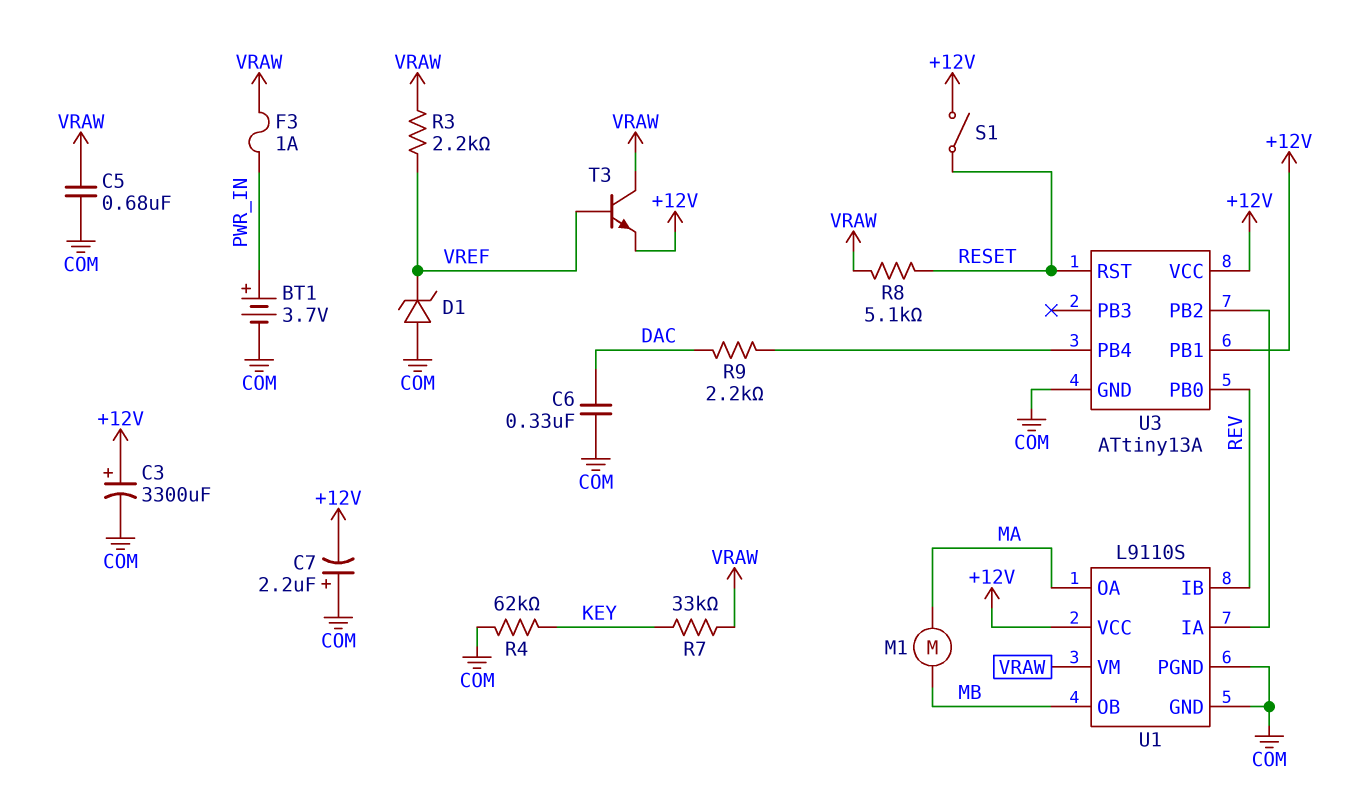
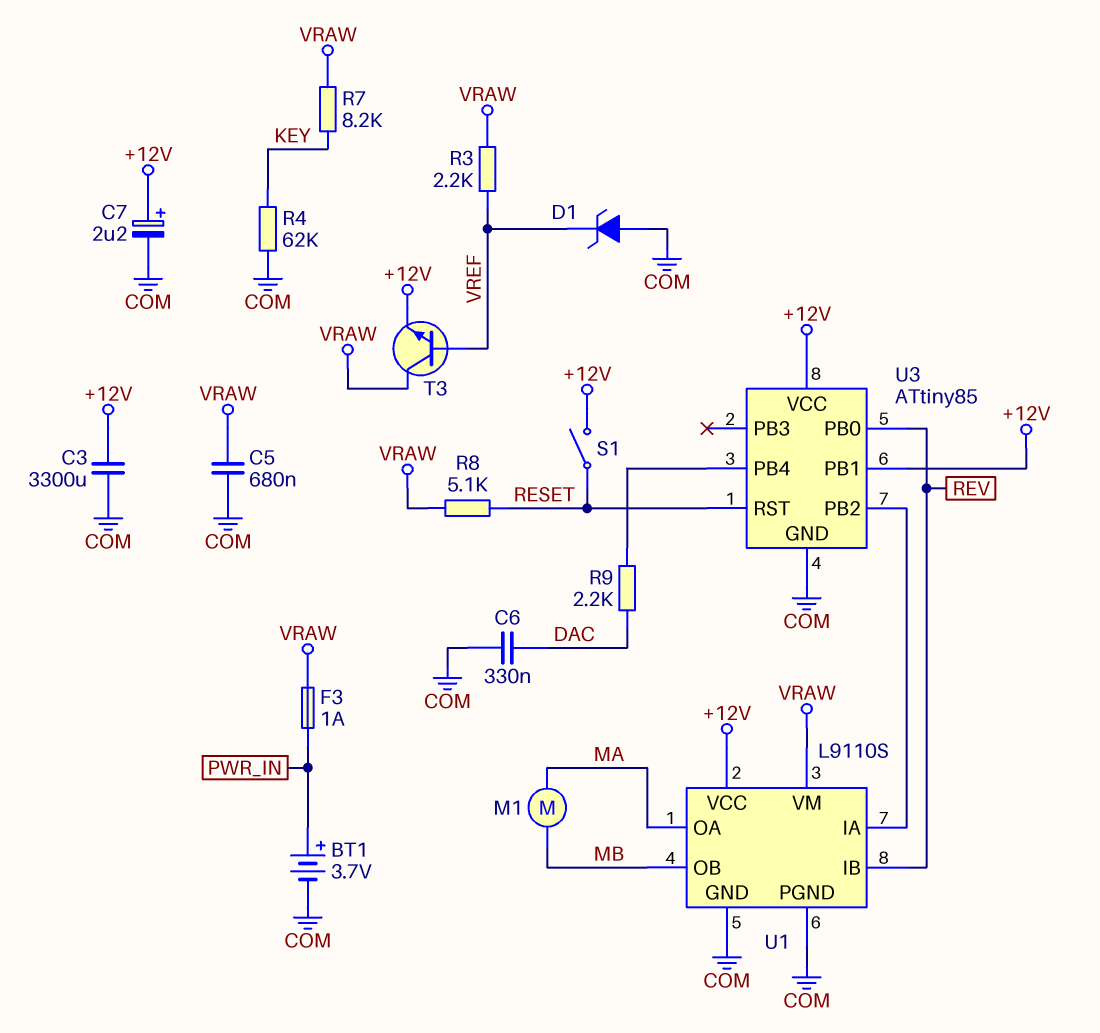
C3: 3300uF (plus +12V, minus COM) -> 3300uF (+12V, COM)
C7: 2.2uF (plus COM, minus +12V) -> 2.2uF (plus +12V, minus COM)
R7: 33k (KEY, VRAW) -> 8.2k (KEY, VRAW)
U3: ATtiny13A -> ATtiny85

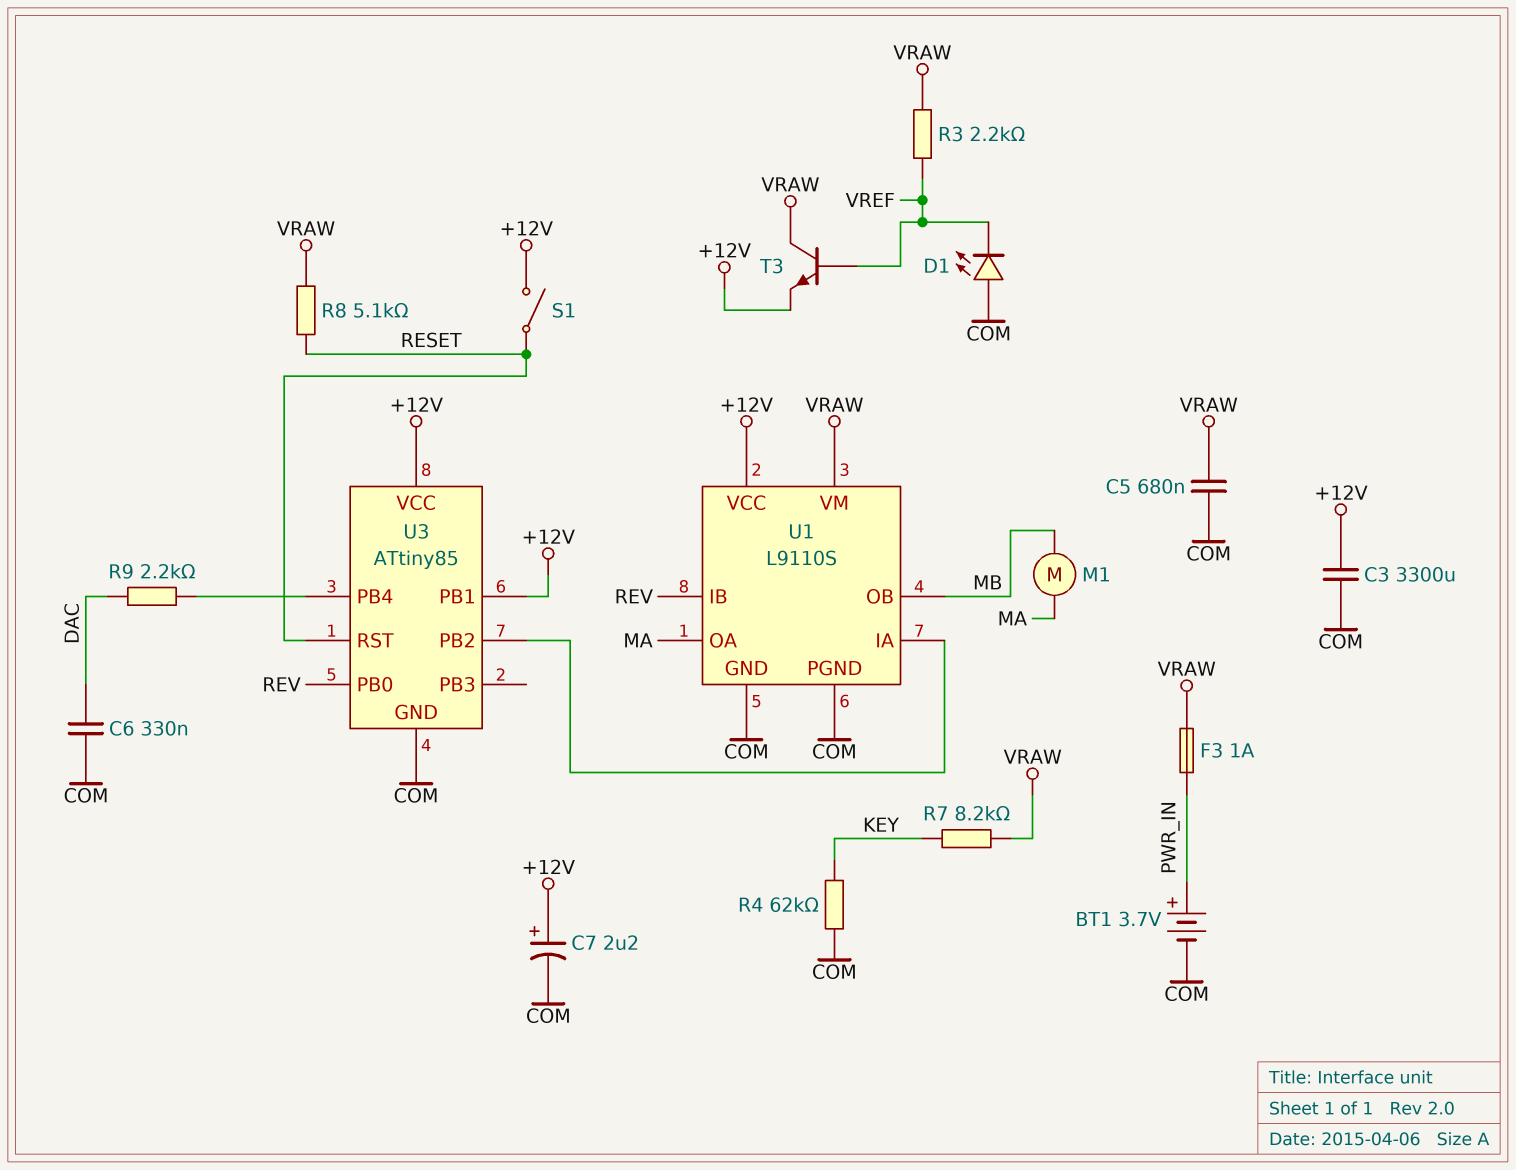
D1: zener (A COM, K VREF) -> LED (A COM, K VREF)

